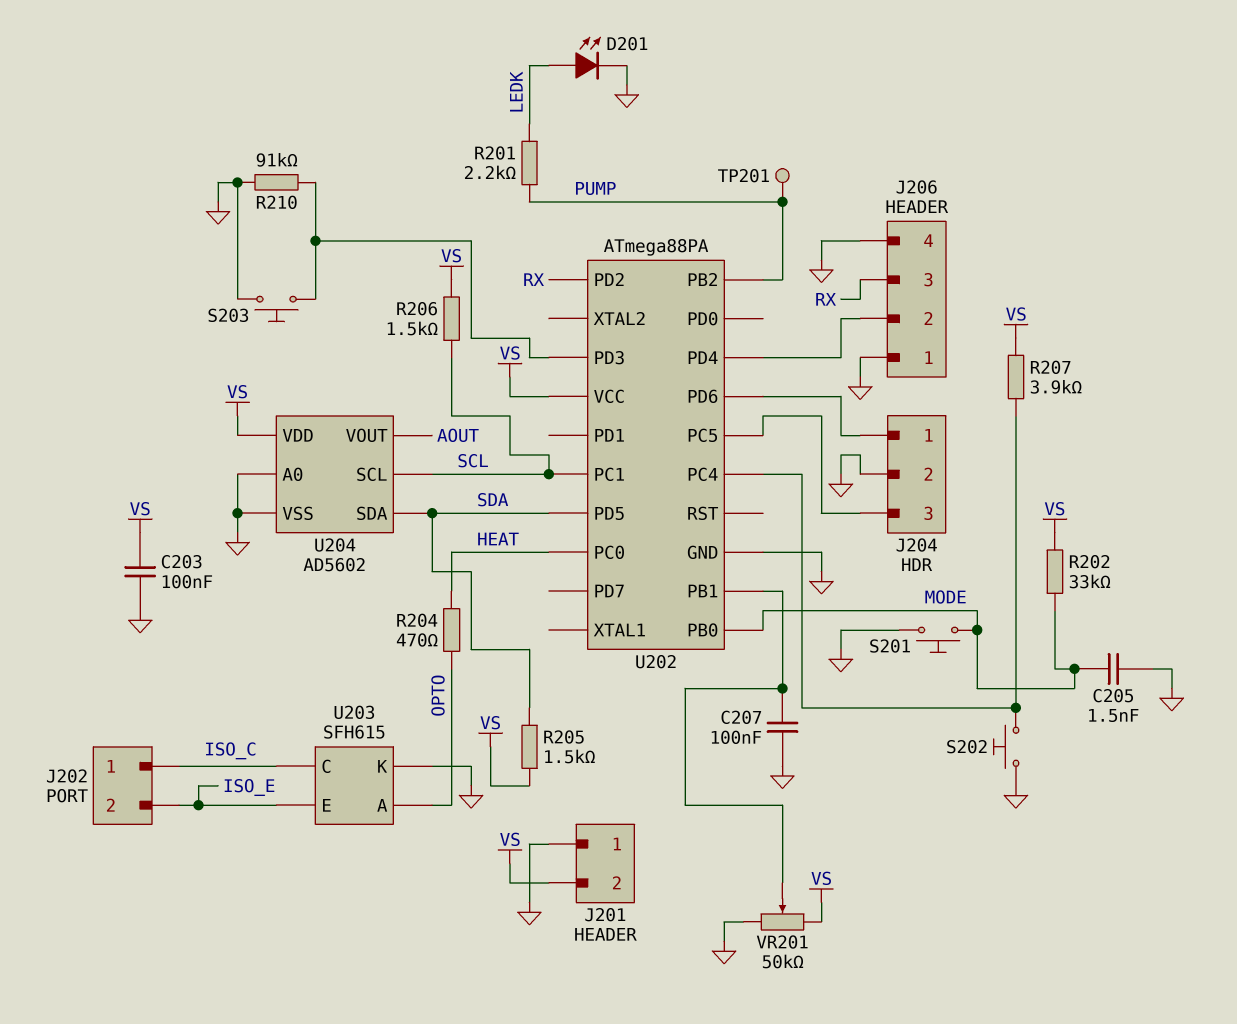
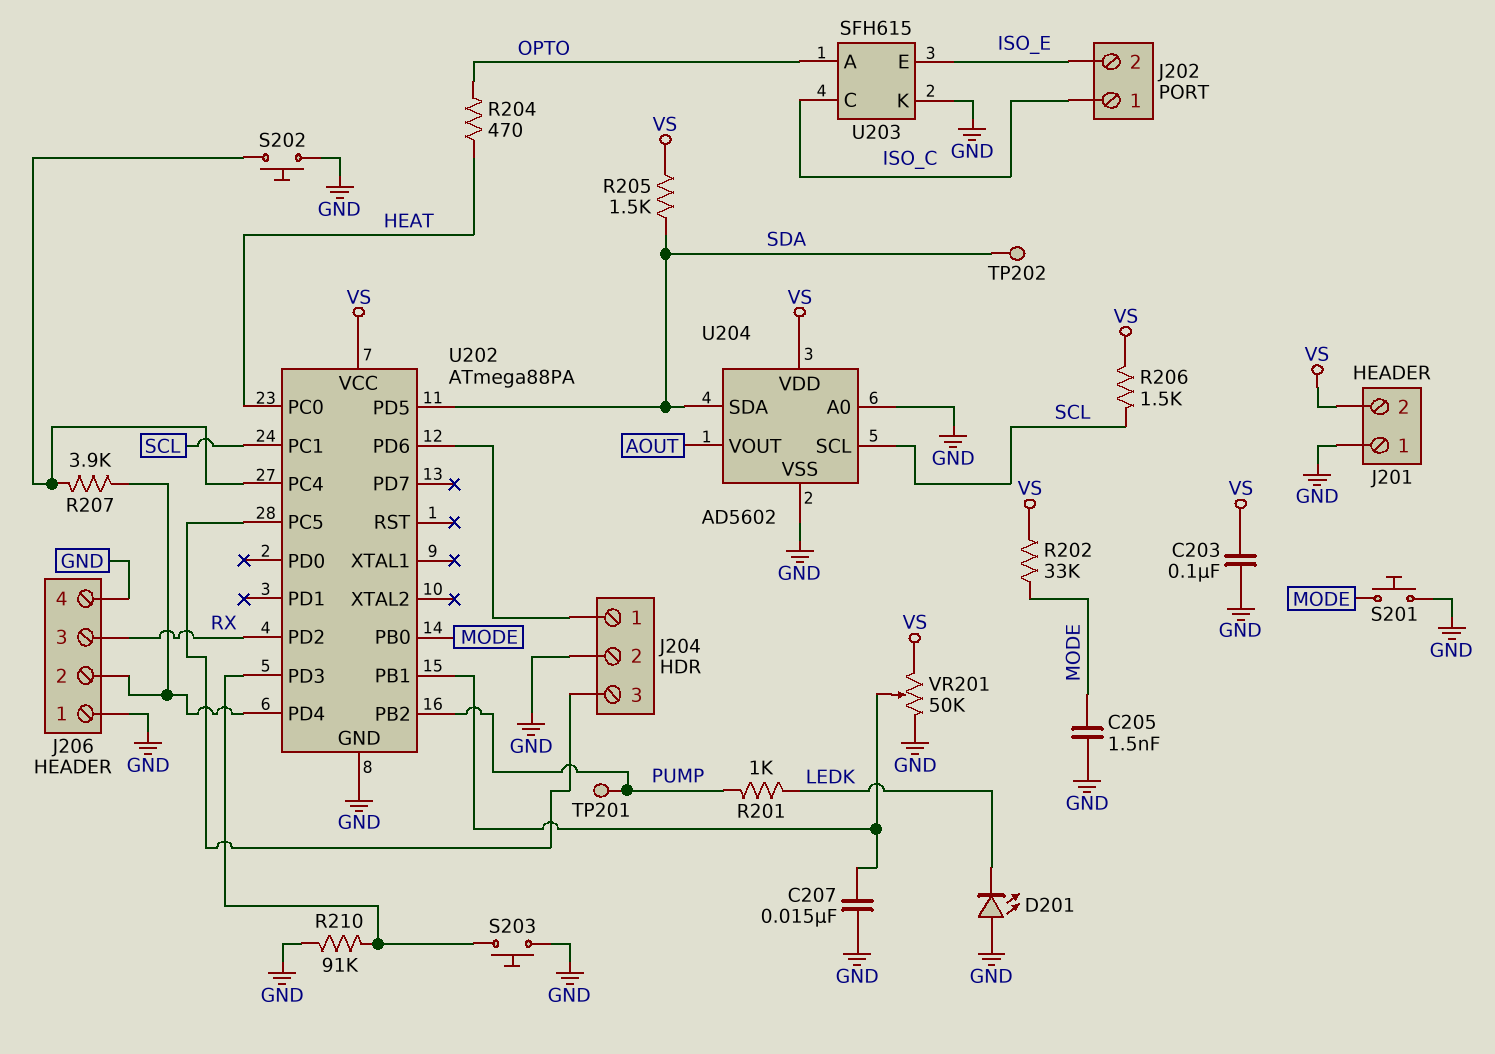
C207: 100nF (GND, U202/PB1) -> 15nF (GND, U202/PB1)
D201: LED (A LEDK, K GND) -> LED (A GND, K LEDK)
R201: 2.2k (LEDK, PUMP) -> 1k (LEDK, PUMP)
R207: 3.9k (U202/PC4, VS) -> 3.9k (J206/2, U202/PC4)
TP202: none -> test point (SDA)

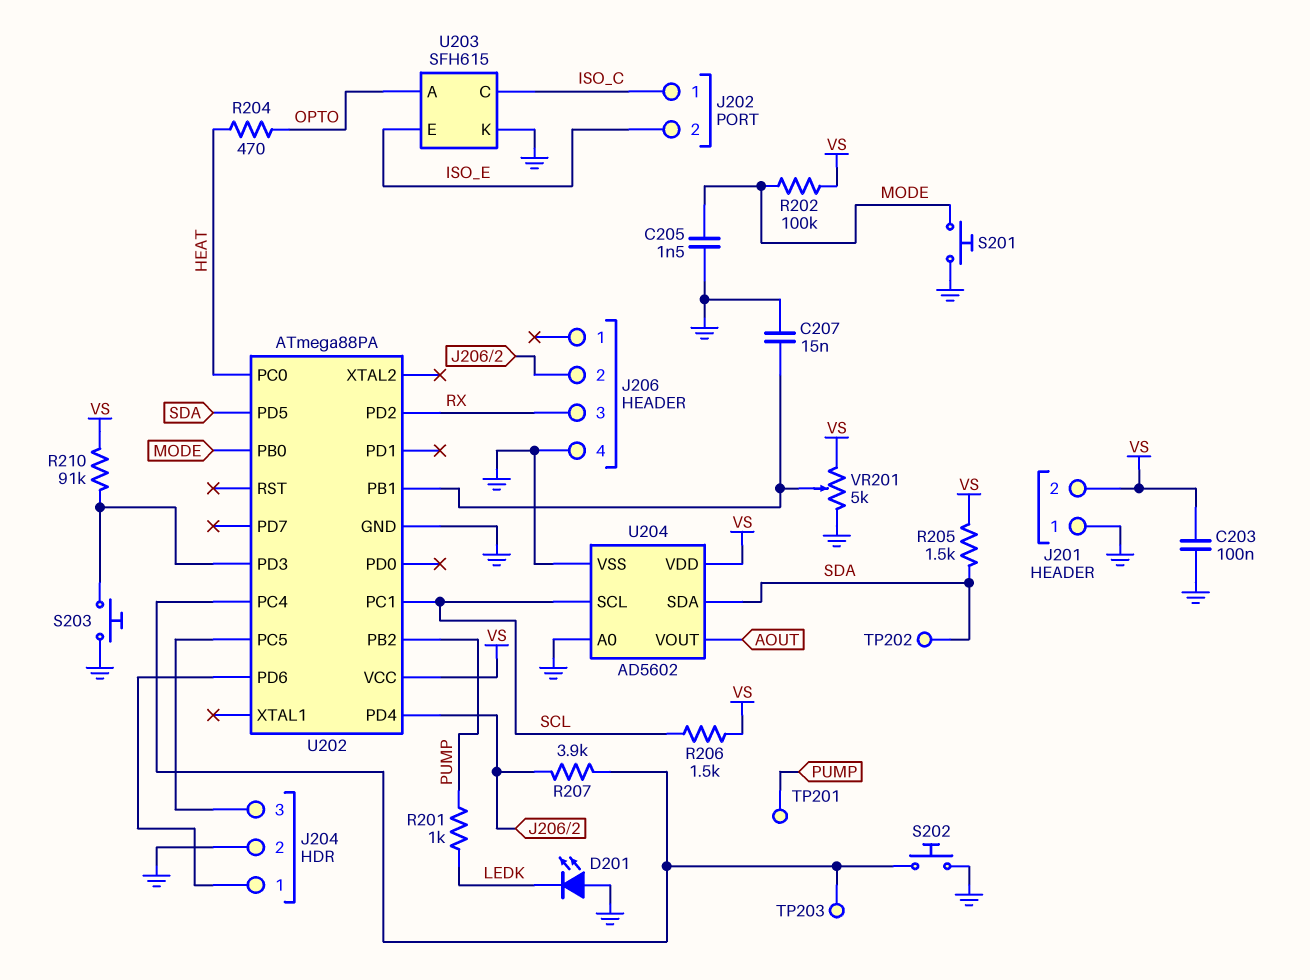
J206 pin 1: GND -> none
R202: 33k (MODE, VS) -> 100k (MODE, VS)
R210: 91k (GND, U202/PD3) -> 91k (U202/PD3, VS)
TP203: none -> test point (U202/PC4)
VR201: 50k (GND, VS, wiper U202/PB1) -> 5k (GND, VS, wiper U202/PB1)

